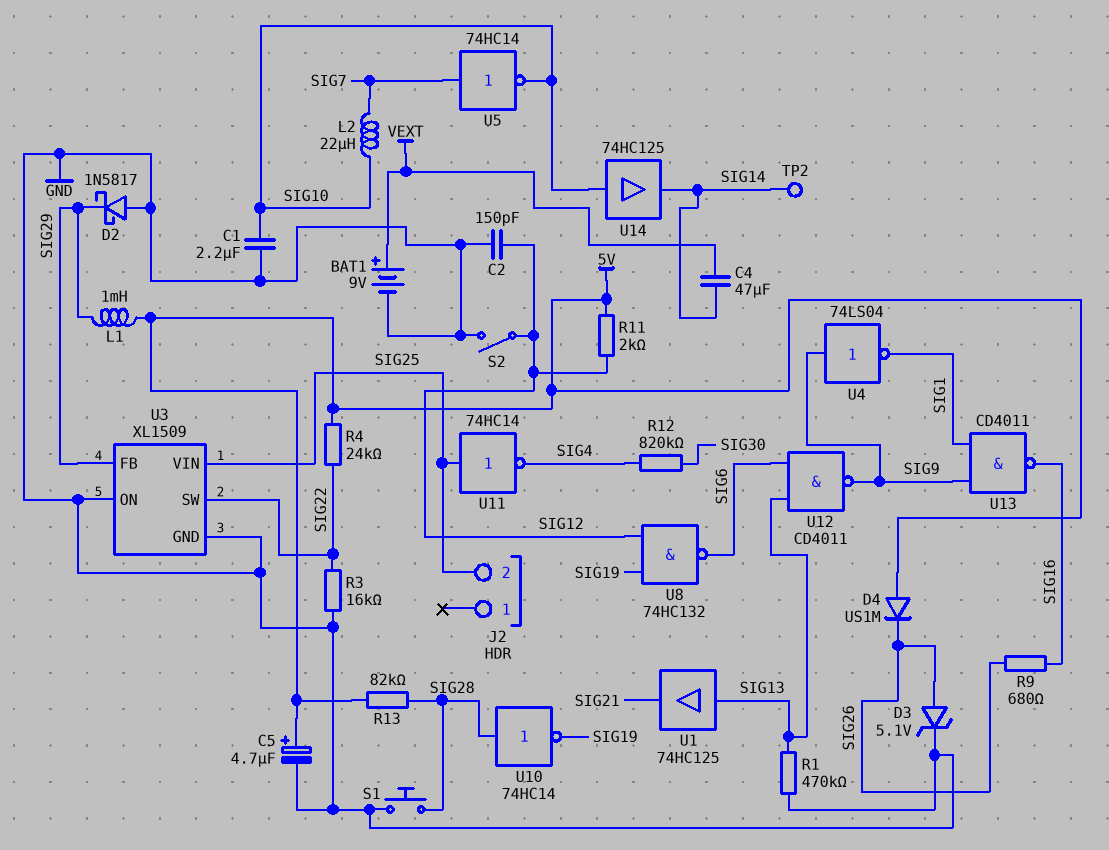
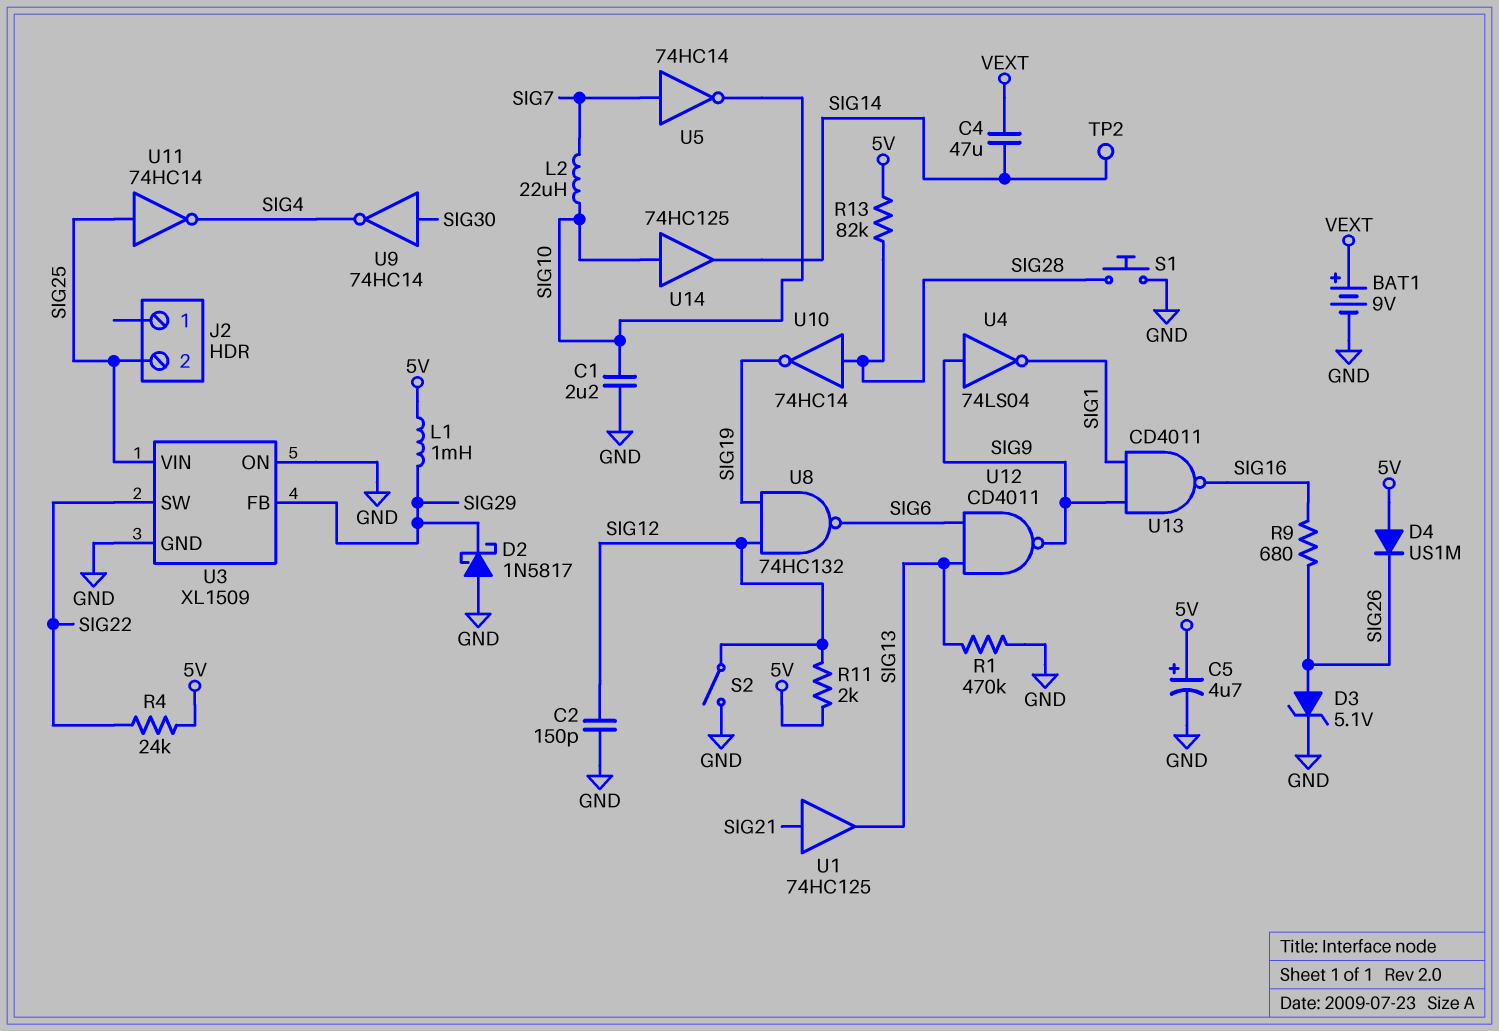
R3: 16k (GND, SIG22) -> none
R12: 820k (SIG4, SIG30) -> none
U1: buffer 74HC125 (in SIG13, out SIG21) -> buffer 74HC125 (in SIG21, out SIG13)
U9: none -> NOT 74HC14 (in SIG30, out SIG4)

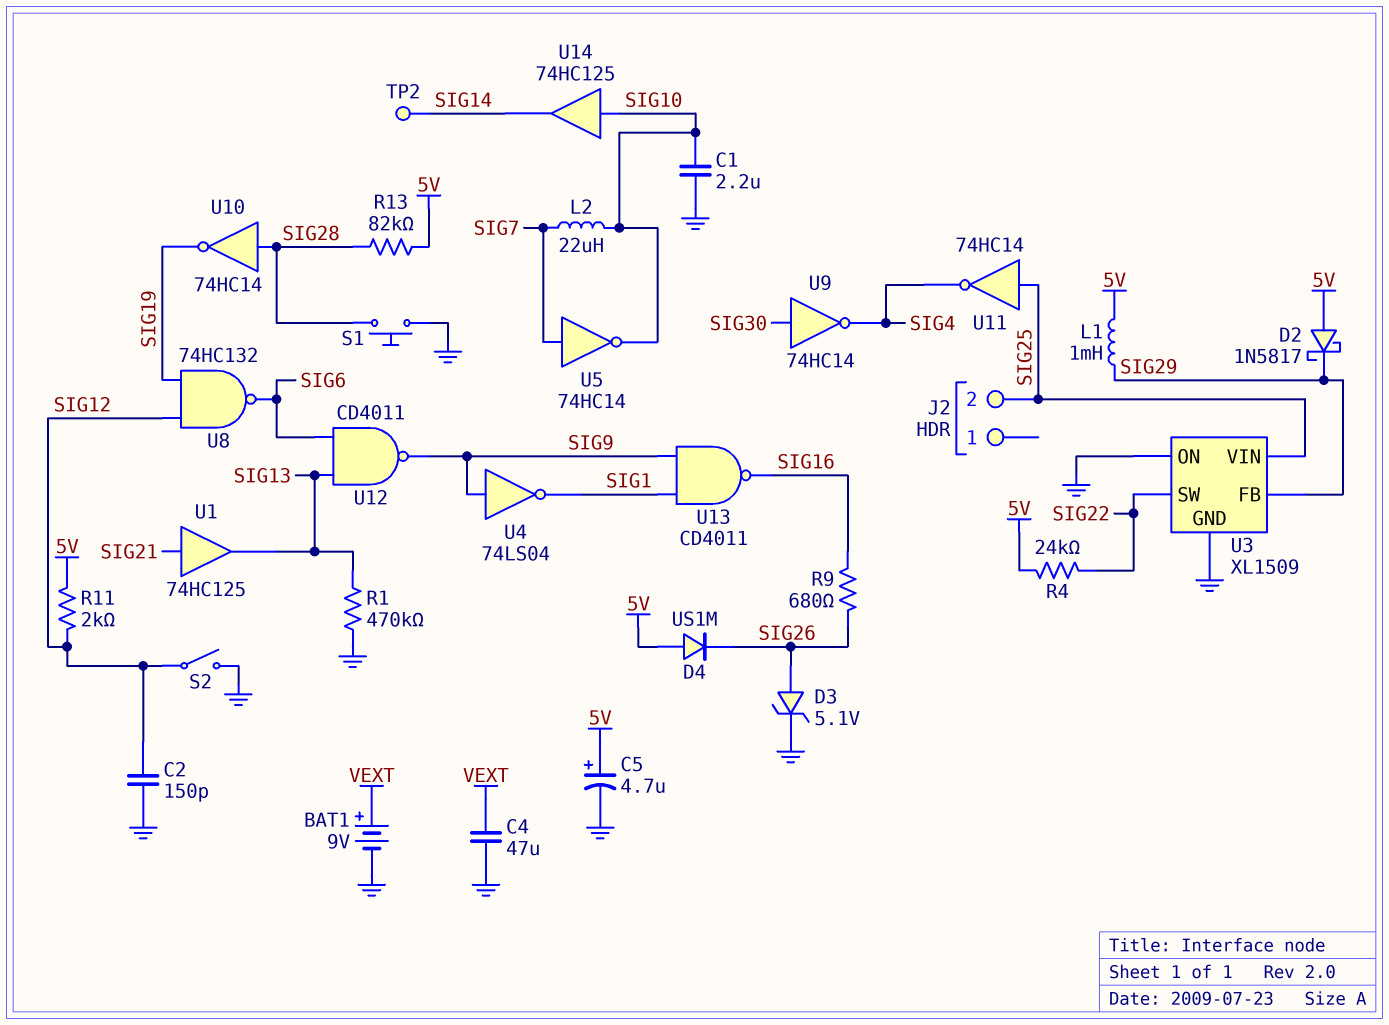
C4: 47uF (SIG14, VEXT) -> 47uF (GND, VEXT)
D2: schottky 1N5817 (A GND, K SIG29) -> schottky 1N5817 (A 5V, K SIG29)

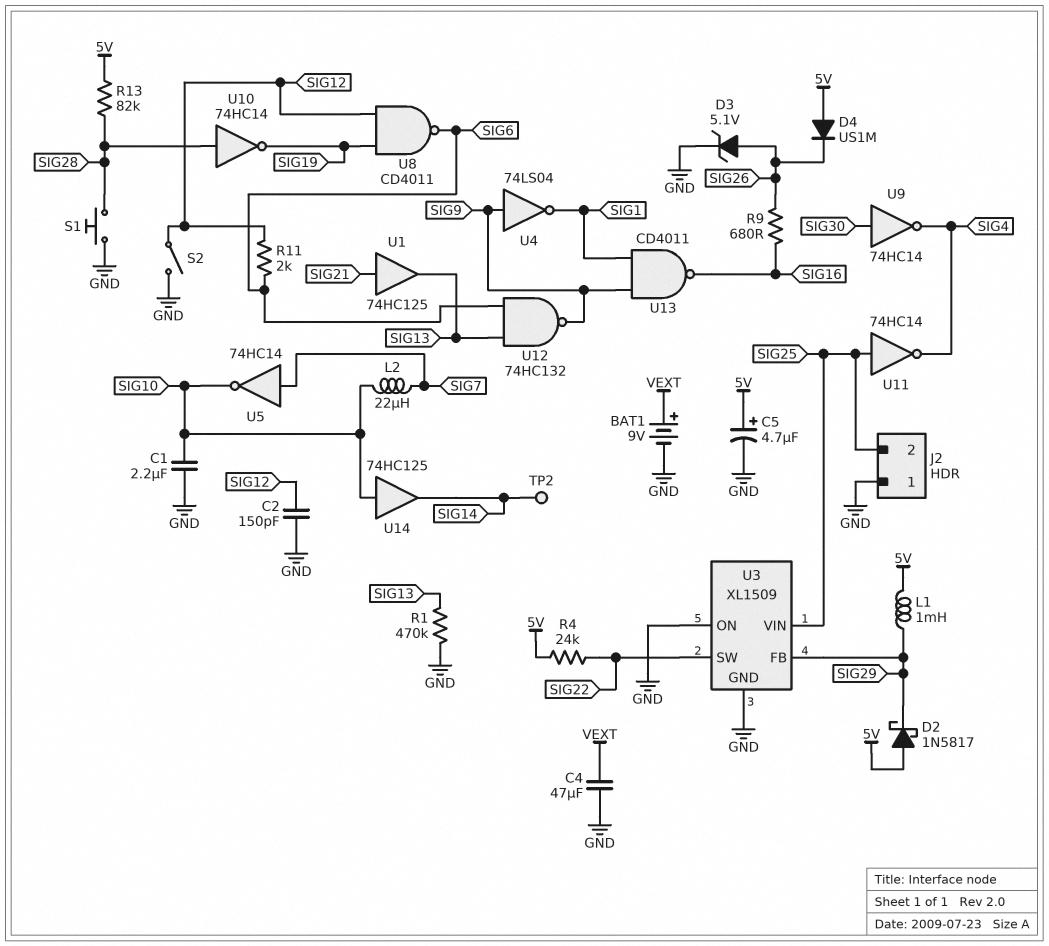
J2 pin 1: none -> GND
R11: 2k (5V, SIG12) -> 2k (SIG6, SIG12)
U8: NAND 74HC132 (in SIG12, in SIG19, out SIG6) -> NAND CD4011 (in SIG12, in SIG19, out SIG6)
U12: NAND CD4011 (in SIG6, in SIG13, out SIG9) -> NAND 74HC132 (in SIG6, in SIG13, out SIG9)

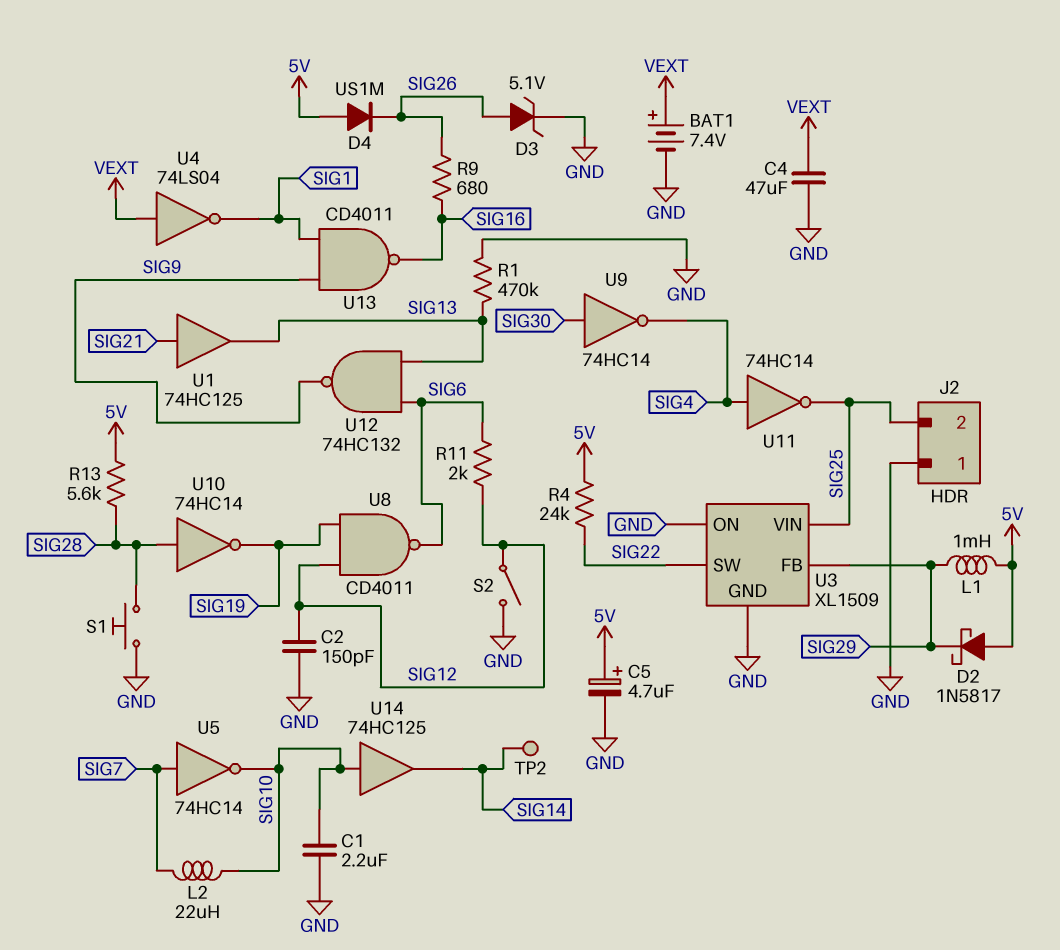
BAT1: 9V (plus VEXT, minus GND) -> 7.4V (plus VEXT, minus GND)
R13: 82k (5V, SIG28) -> 5.6k (5V, SIG28)
U4: NOT 74LS04 (in SIG9, out SIG1) -> NOT 74LS04 (in VEXT, out SIG1)
U11: NOT 74HC14 (in SIG25, out SIG4) -> NOT 74HC14 (in SIG4, out SIG25)

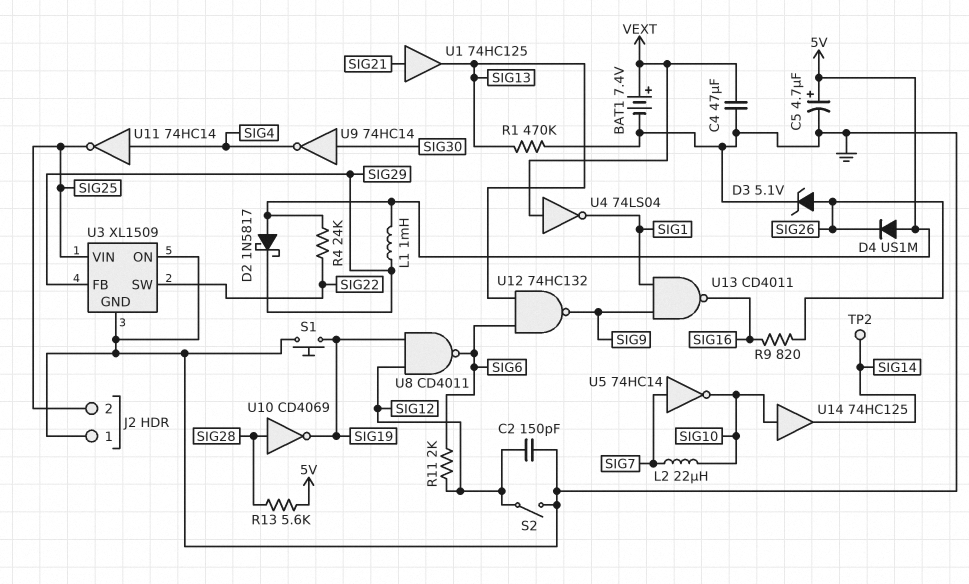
C1: 2.2uF (GND, SIG10) -> none
R9: 680 (SIG16, SIG26) -> 820 (SIG16, SIG26)
S1: button (GND, SIG28) -> button (GND, SIG19)
U10: NOT 74HC14 (in SIG28, out SIG19) -> NOT CD4069 (in SIG28, out SIG19)

